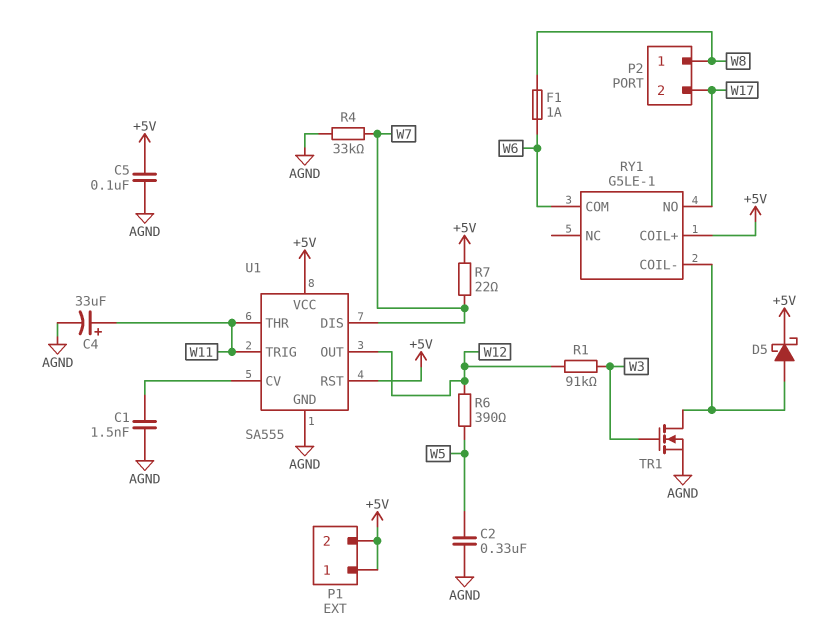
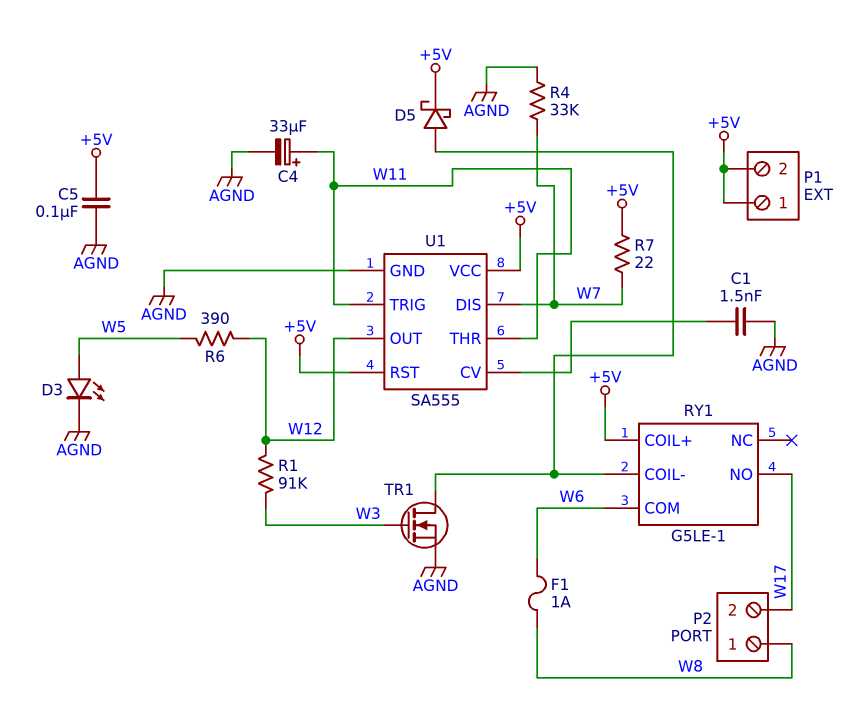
C2: 330nF (AGND, W5) -> none
D3: none -> LED (A W5, K AGND)

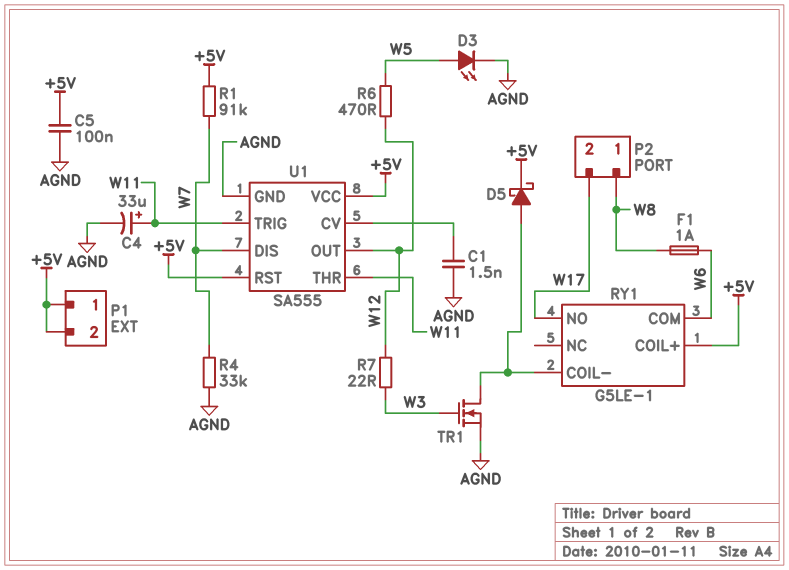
R1: 91k (W3, W12) -> 91k (+5V, W7)
R6: 390 (W5, W12) -> 470 (W5, W12)
R7: 22 (+5V, W7) -> 22 (W3, W12)

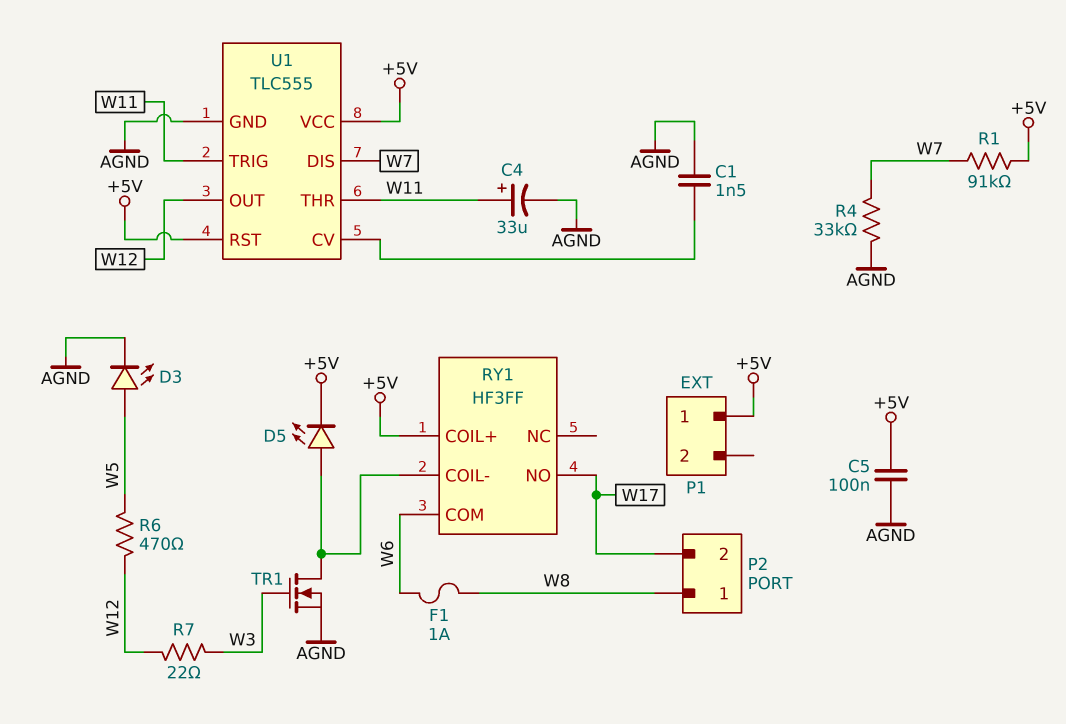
D5: schottky (A RY1/COIL-, K +5V) -> LED (A RY1/COIL-, K +5V)
P1 pin 2: +5V -> none
RY1: G5LE-1 -> HF3FF
U1: SA555 -> TLC555

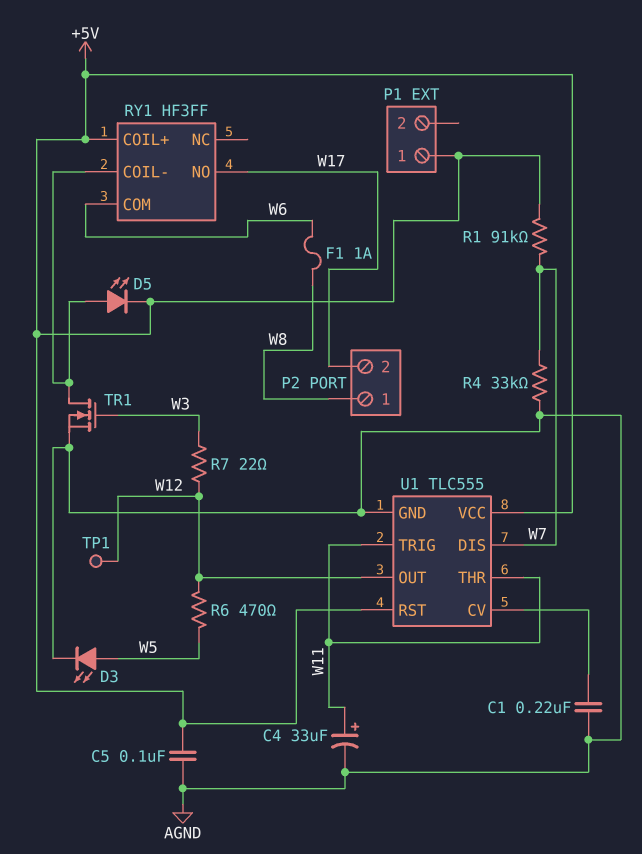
C1: 1.5nF (AGND, U1/CV) -> 220nF (AGND, U1/CV)
TP1: none -> test point (W12)

